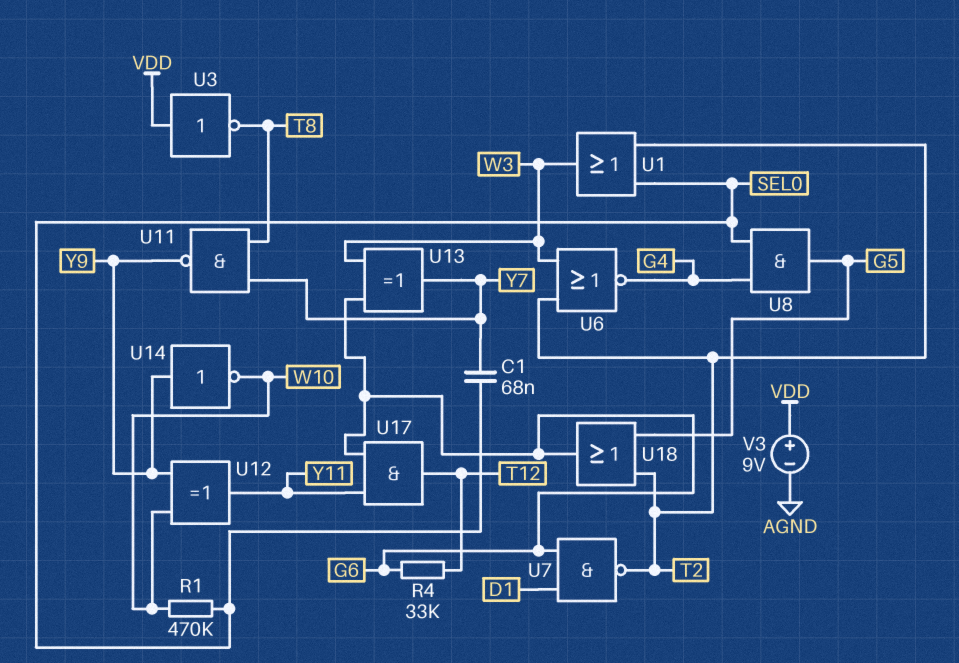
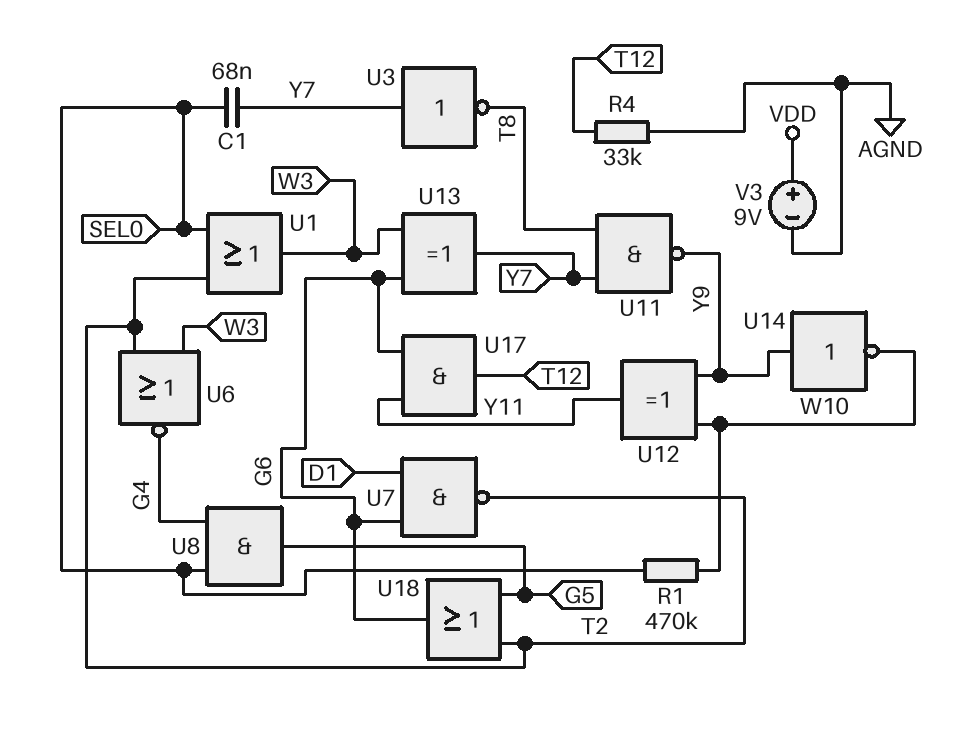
R4: 33k (G6, T12) -> 33k (AGND, T12)
U3: NOT (in VDD, out T8) -> NOT (in Y7, out T8)

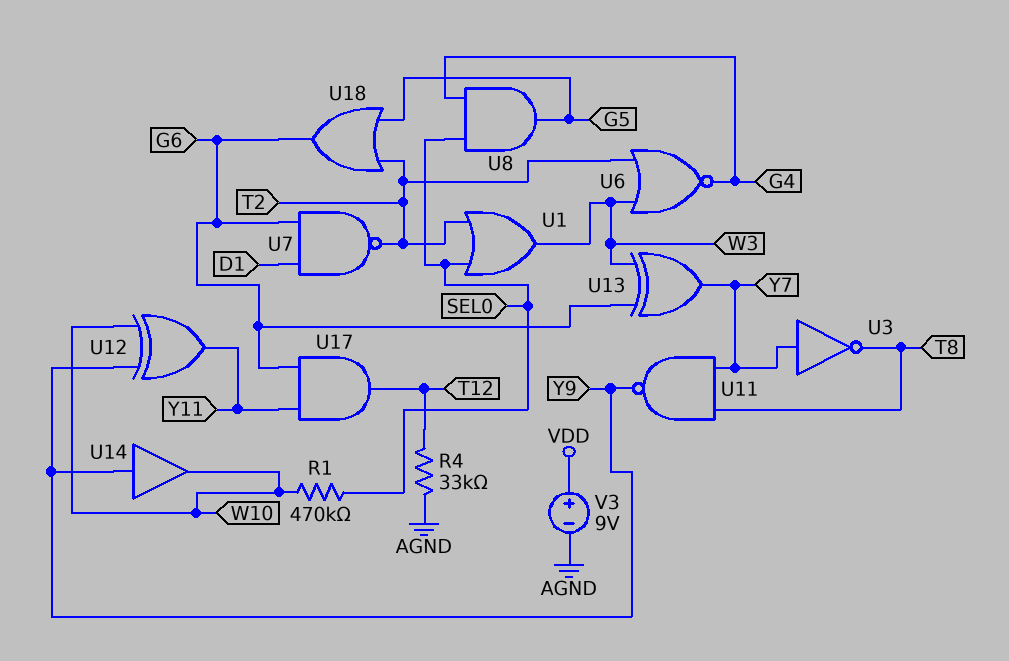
C1: 68nF (SEL0, Y7) -> none
U14: NOT (in Y9, out W10) -> buffer (in Y9, out W10)

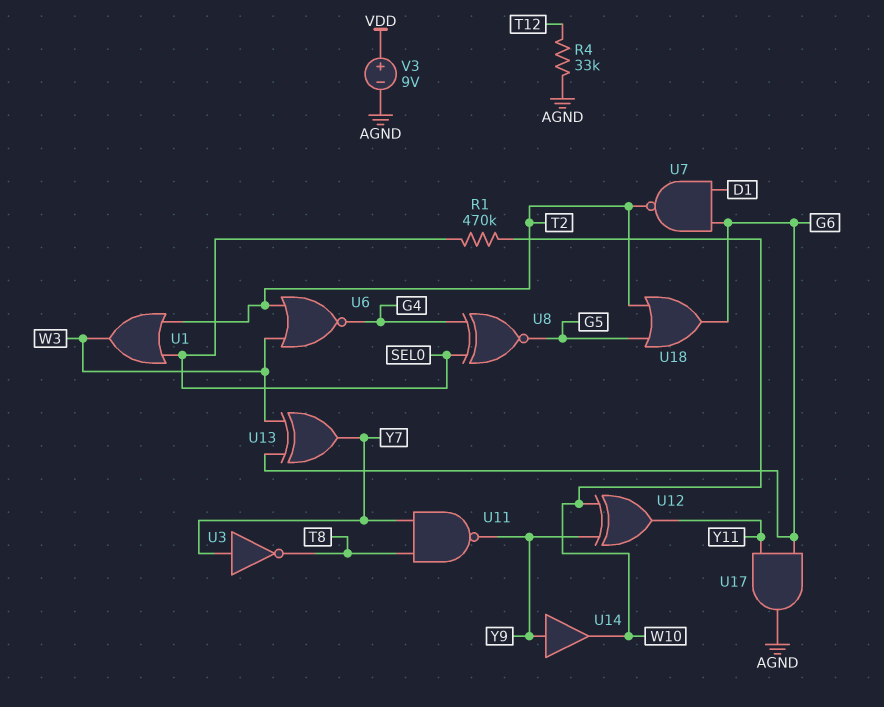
U8: AND (in G4, in SEL0, out G5) -> XNOR (in G4, in SEL0, out G5)
U17: AND (in G6, in Y11, out T12) -> AND (in G6, in Y11, out AGND)

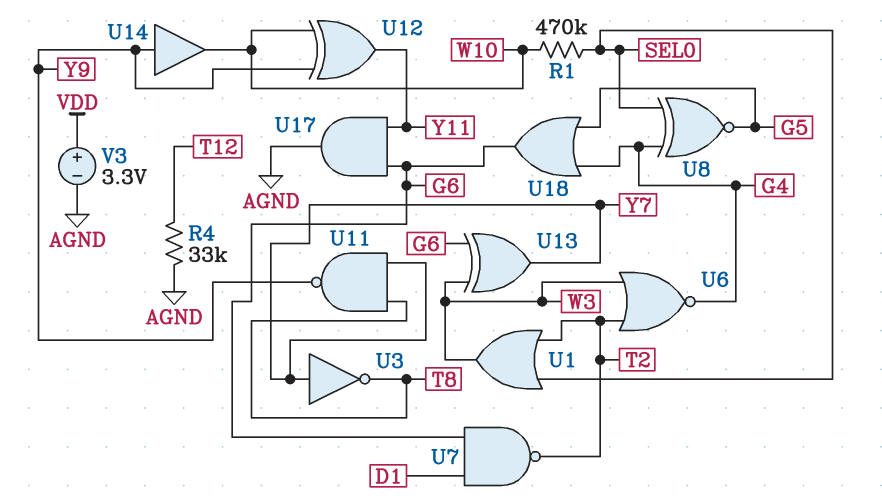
U18: OR (in G5, in T2, out G6) -> OR (in G4, in G5, out G6)
V3: 9V (plus VDD, minus AGND) -> 3.3V (plus VDD, minus AGND)

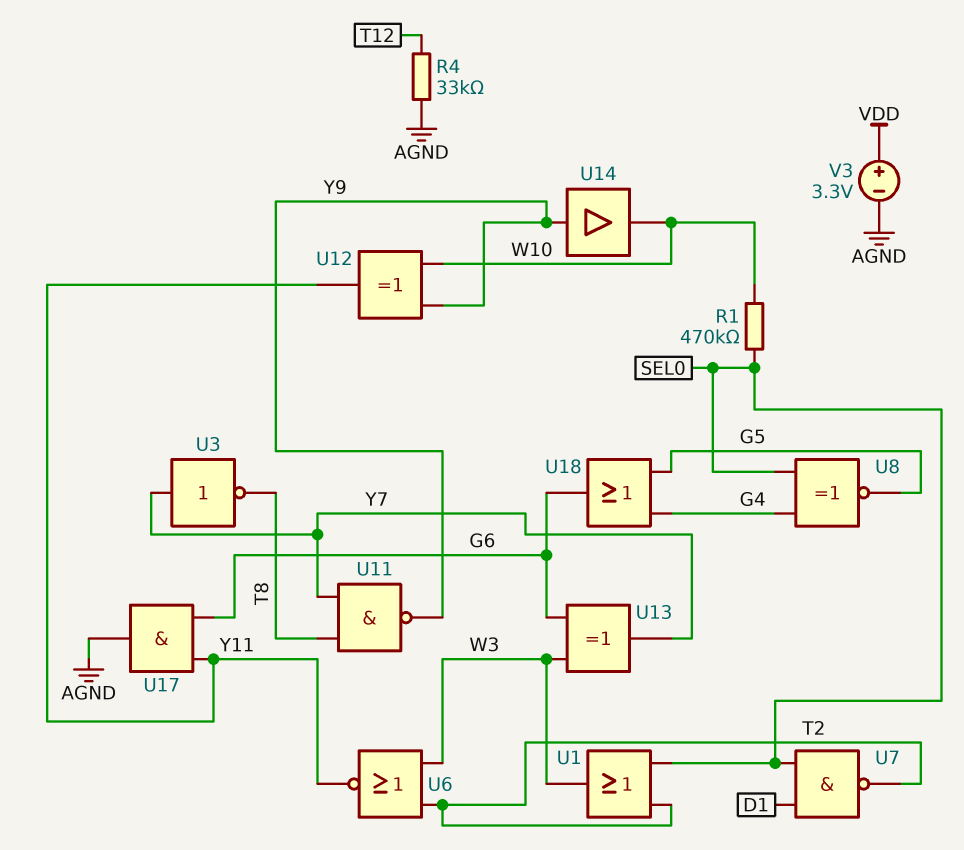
U6: NOR (in T2, in W3, out G4) -> NOR (in T2, in W3, out Y11)
U7: NAND (in D1, in G6, out T2) -> NAND (in D1, in SEL0, out T2)

